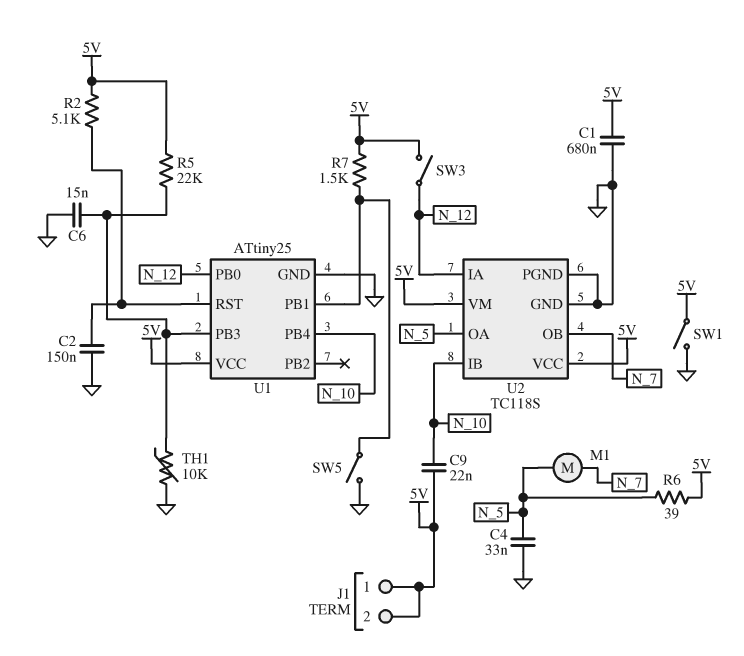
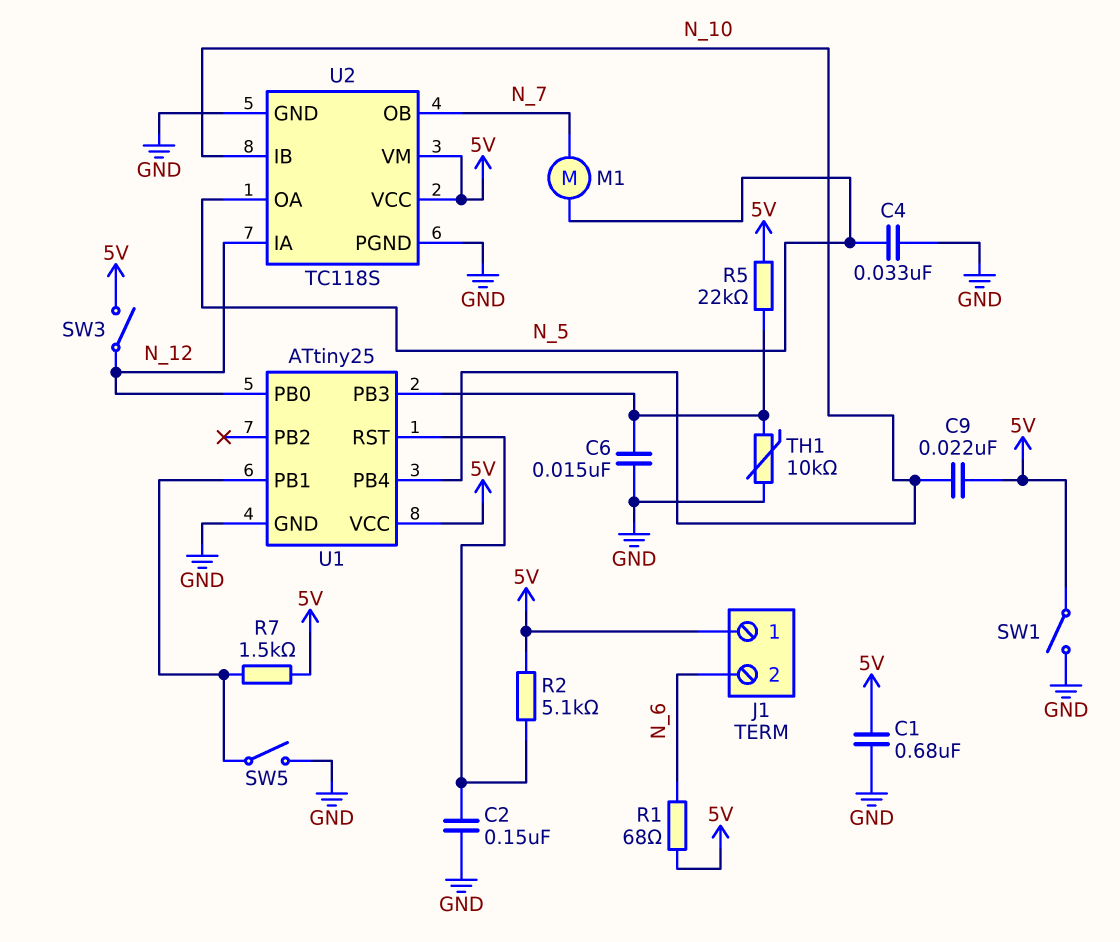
J1 pin 2: 5V -> N_6
R1: none -> 68 (5V, N_6)
R6: 39 (5V, N_5) -> none

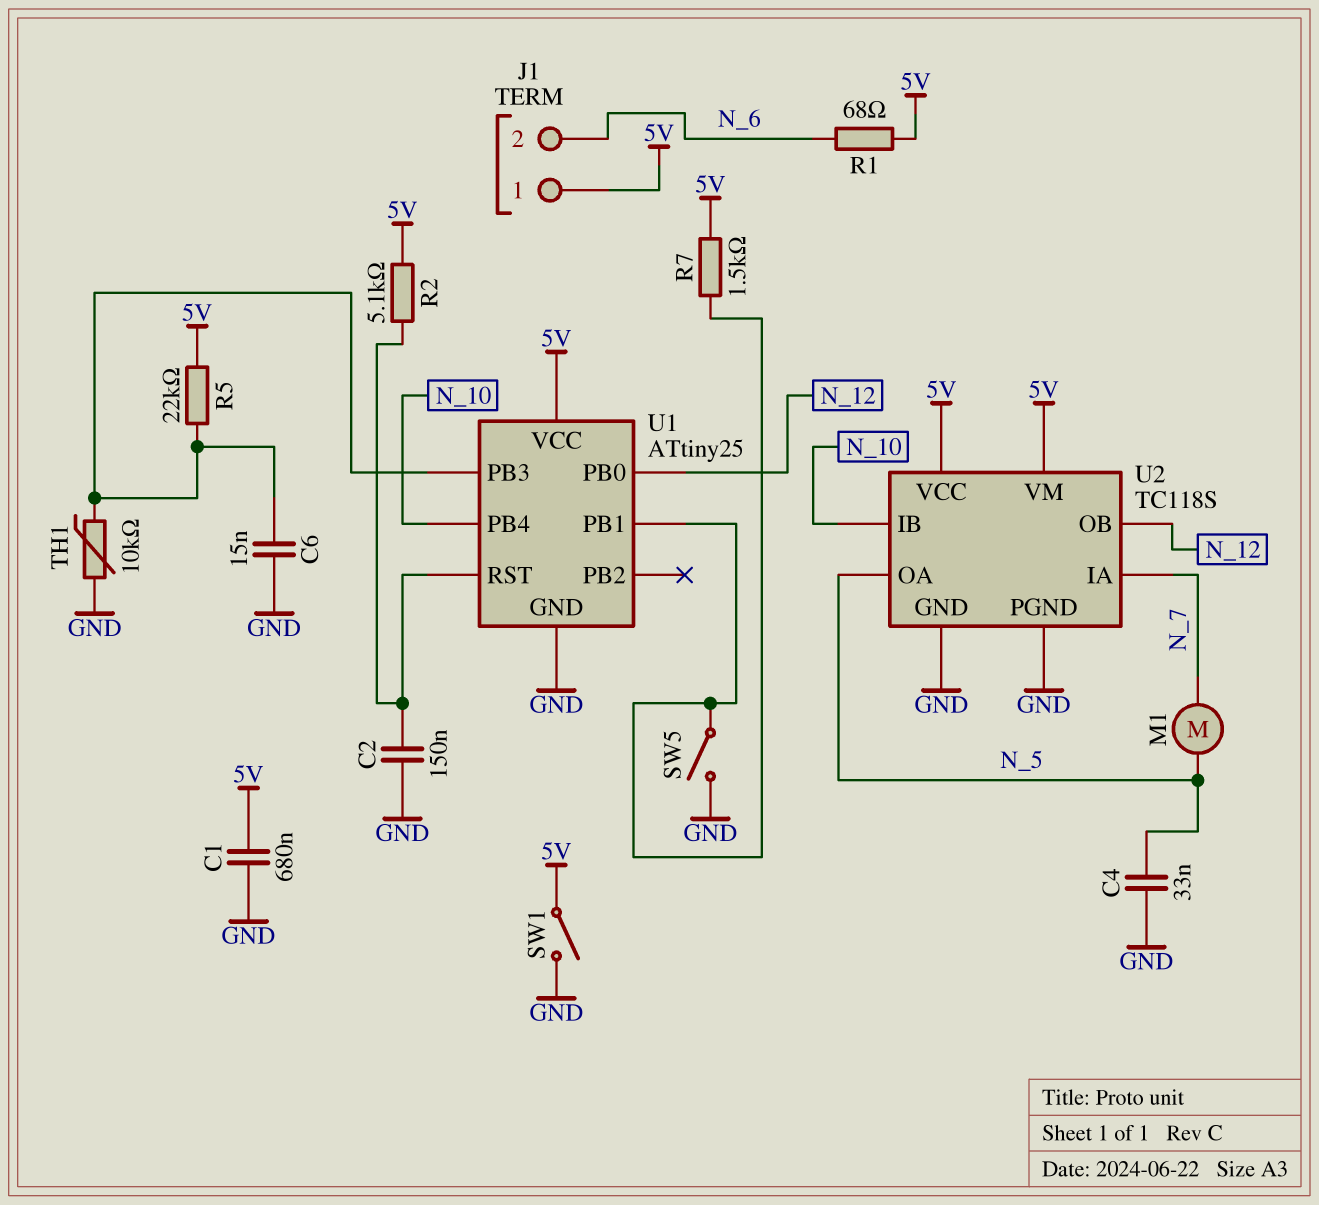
C9: 22nF (5V, N_10) -> none
SW3: switch (5V, N_12) -> none
U2 pin IA: N_12 -> N_7
U2 pin OB: N_7 -> N_12

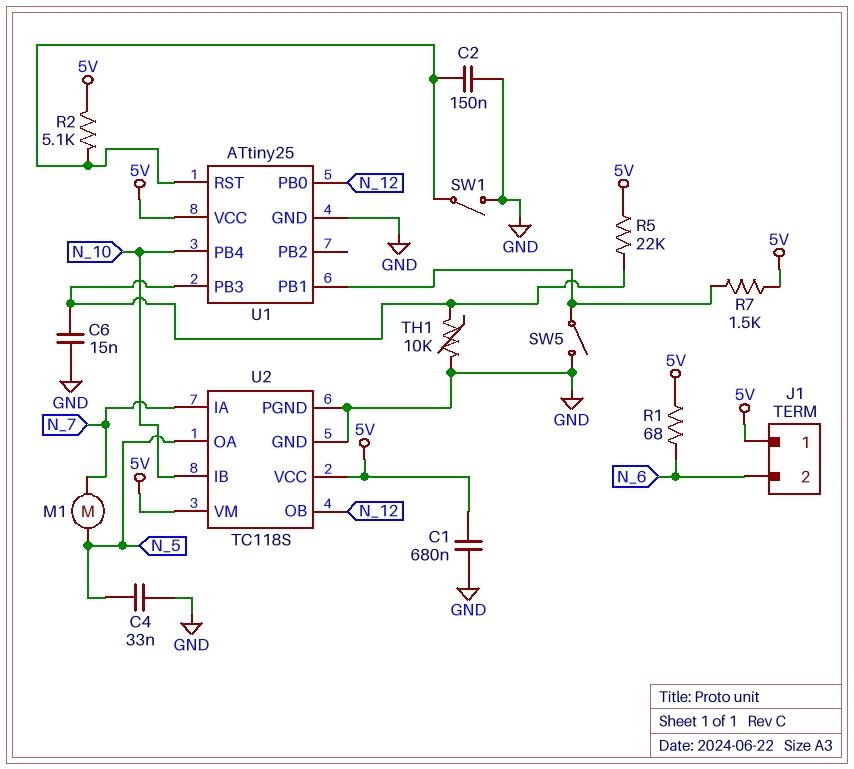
SW1: switch (5V, GND) -> switch (GND, U1/RST)

